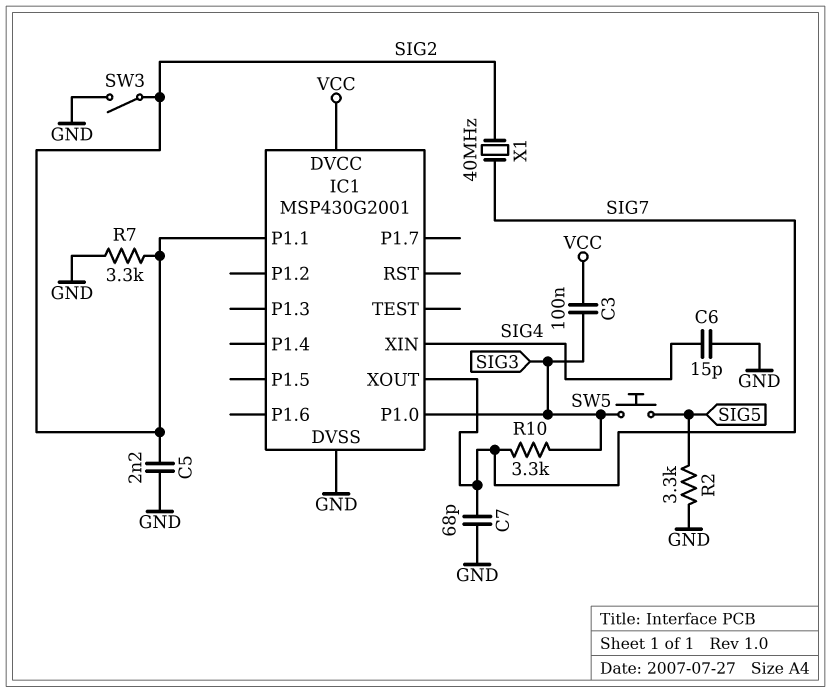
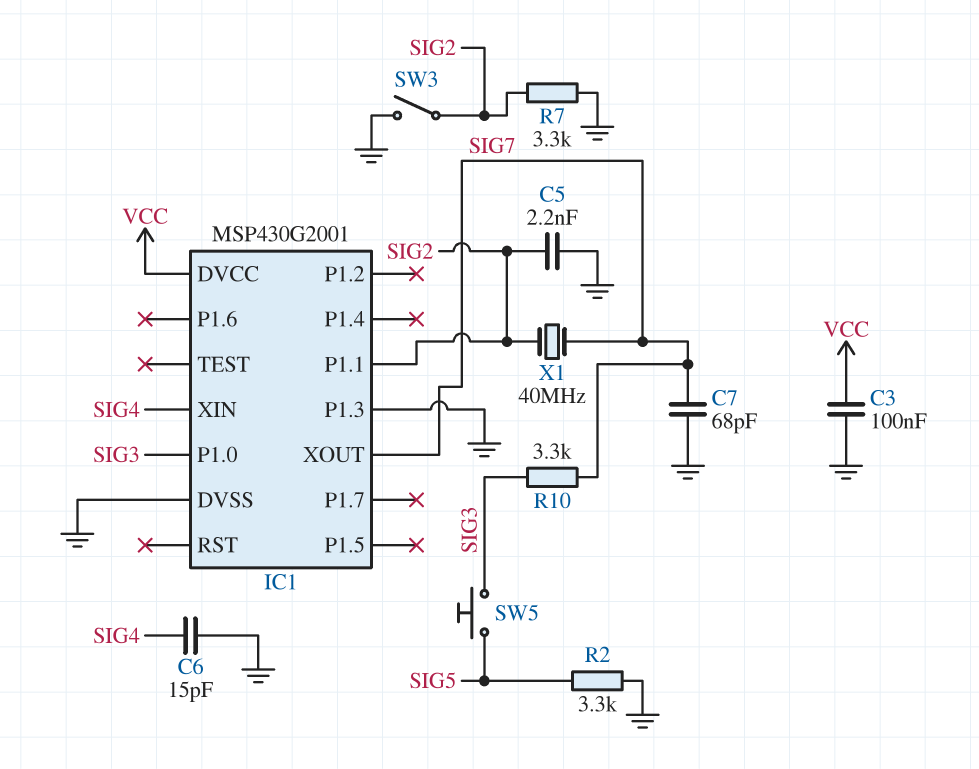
C3: 100nF (SIG3, VCC) -> 100nF (GND, VCC)
IC1 pin P1.3: none -> GND

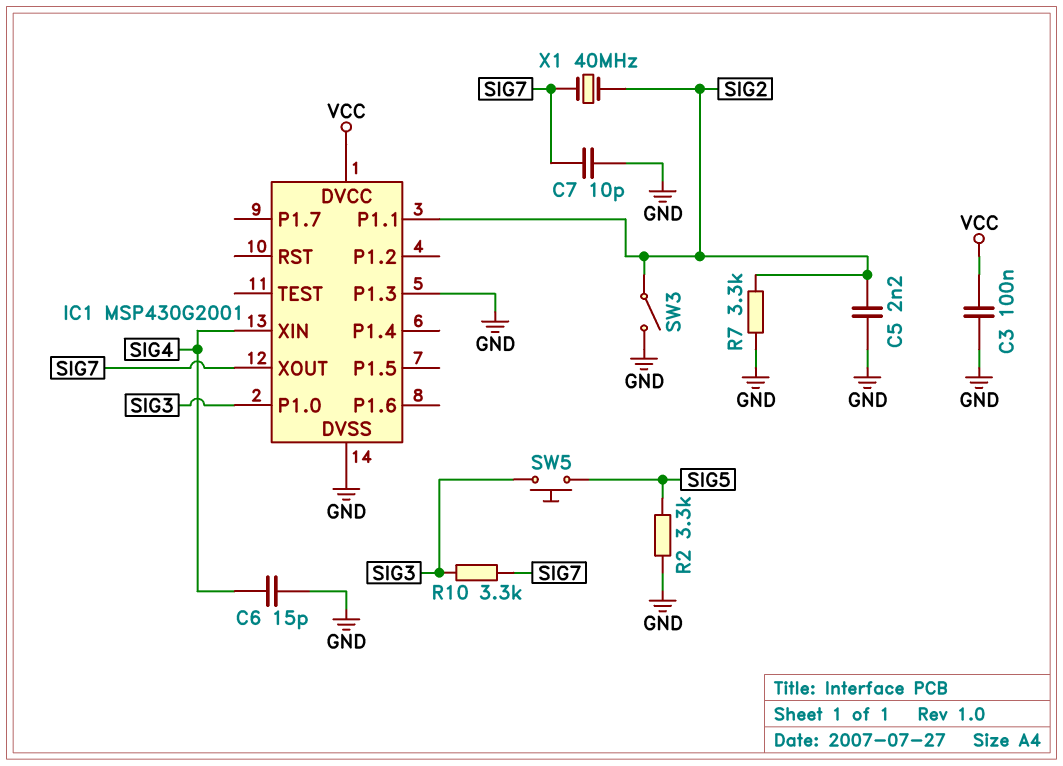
C7: 68pF (GND, SIG7) -> 10pF (GND, SIG7)

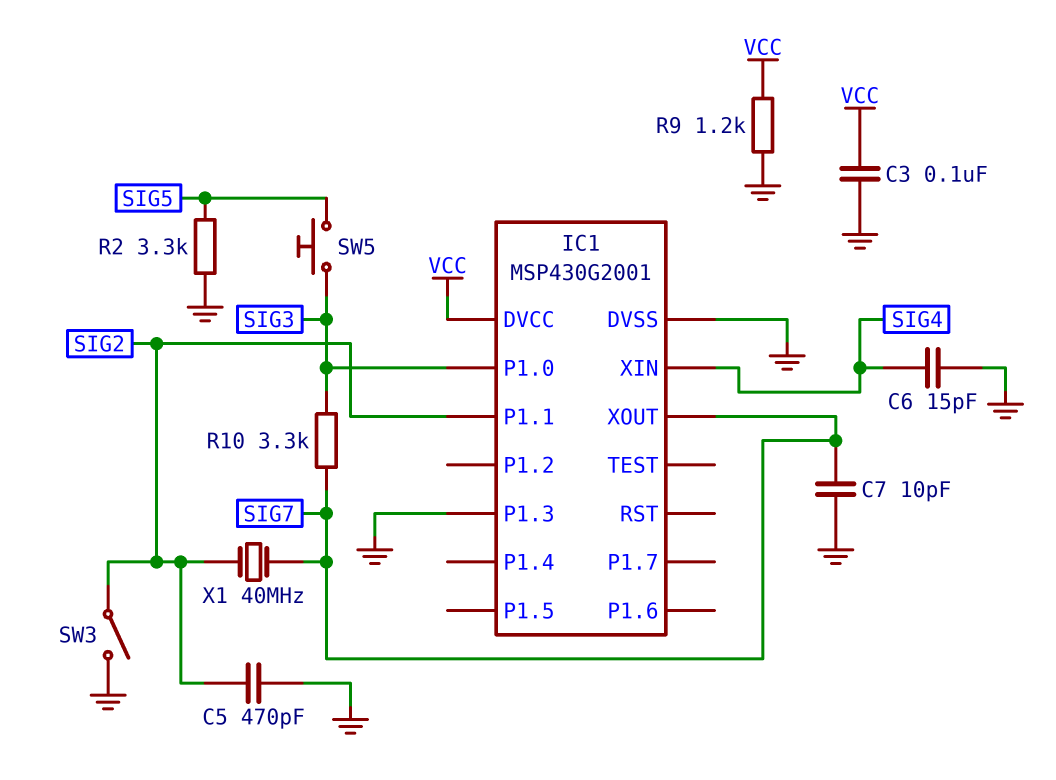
C5: 2.2nF (GND, SIG2) -> 470pF (GND, SIG2)
R7: 3.3k (GND, SIG2) -> none
R9: none -> 1.2k (GND, VCC)

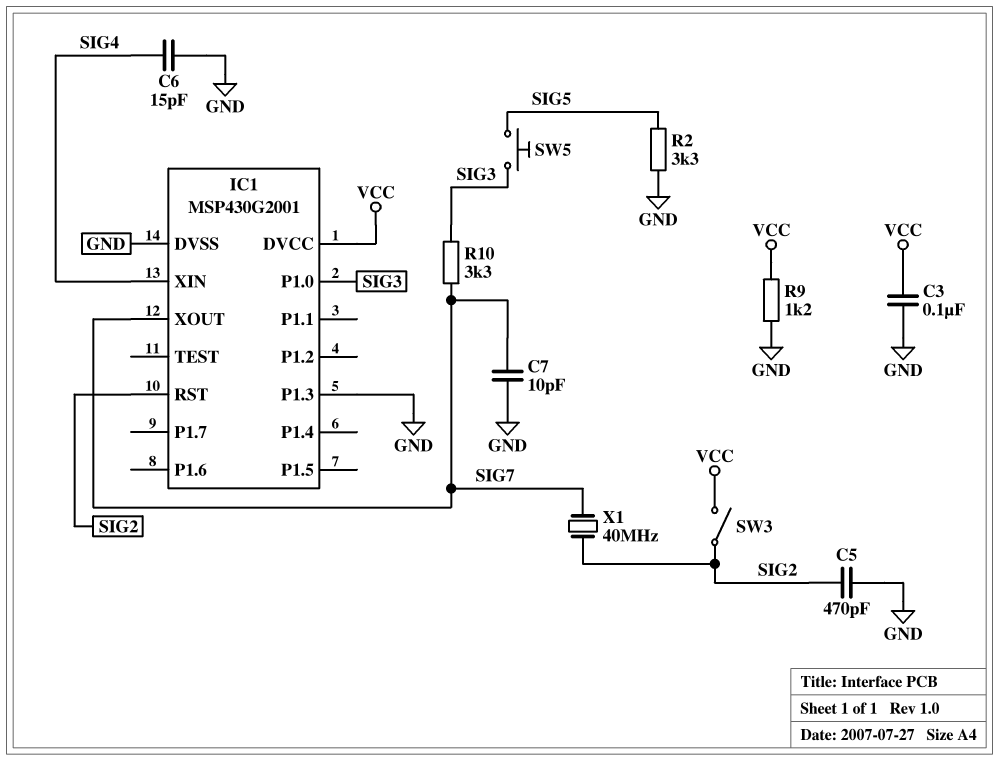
IC1 pin P1.1: SIG2 -> none
IC1 pin RST: none -> SIG2
SW3: switch (GND, SIG2) -> switch (SIG2, VCC)

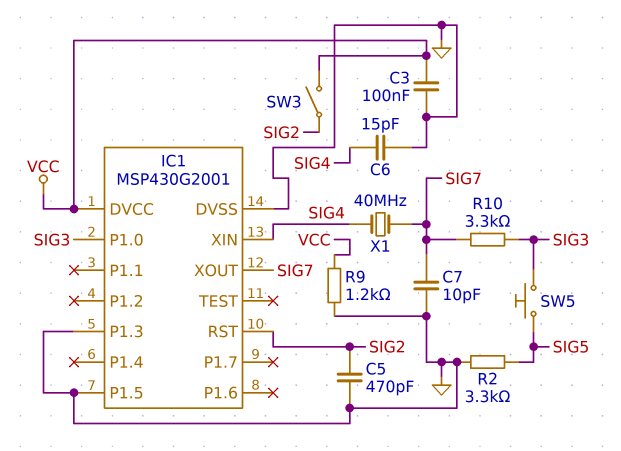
IC1 pin P1.5: none -> GND
X1: 40MHz (SIG2, SIG7) -> 40MHz (SIG4, SIG7)

